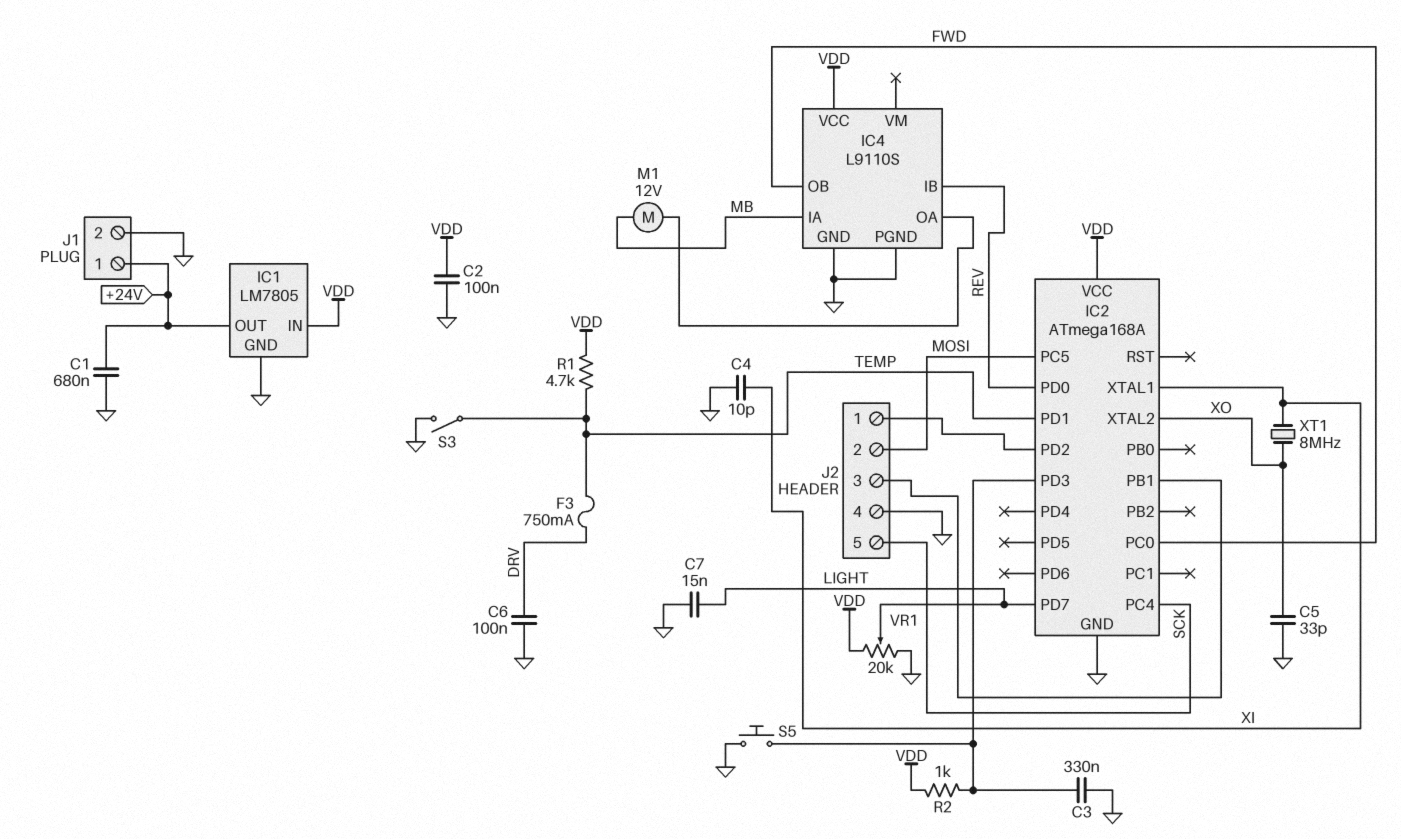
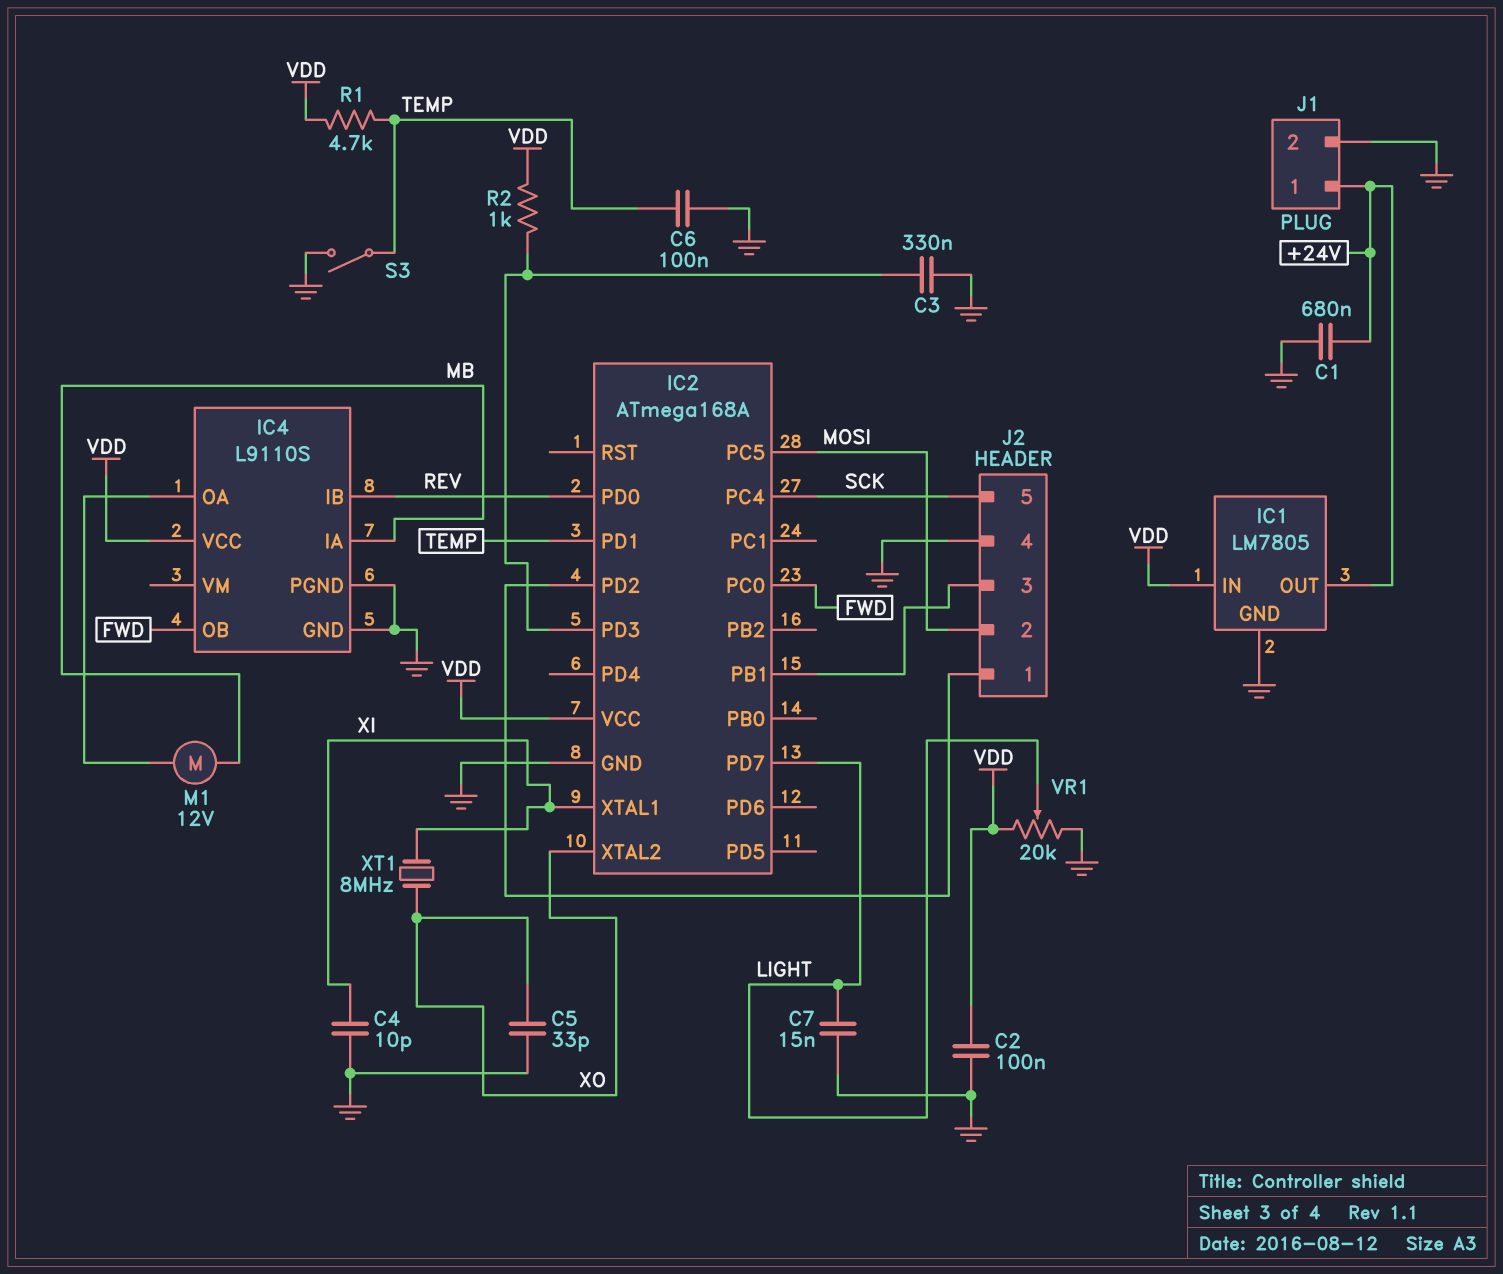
C6: 100nF (DRV, GND) -> 100nF (GND, TEMP)
F3: 750mA (DRV, TEMP) -> none
S5: button (GND, IC2/PD3) -> none

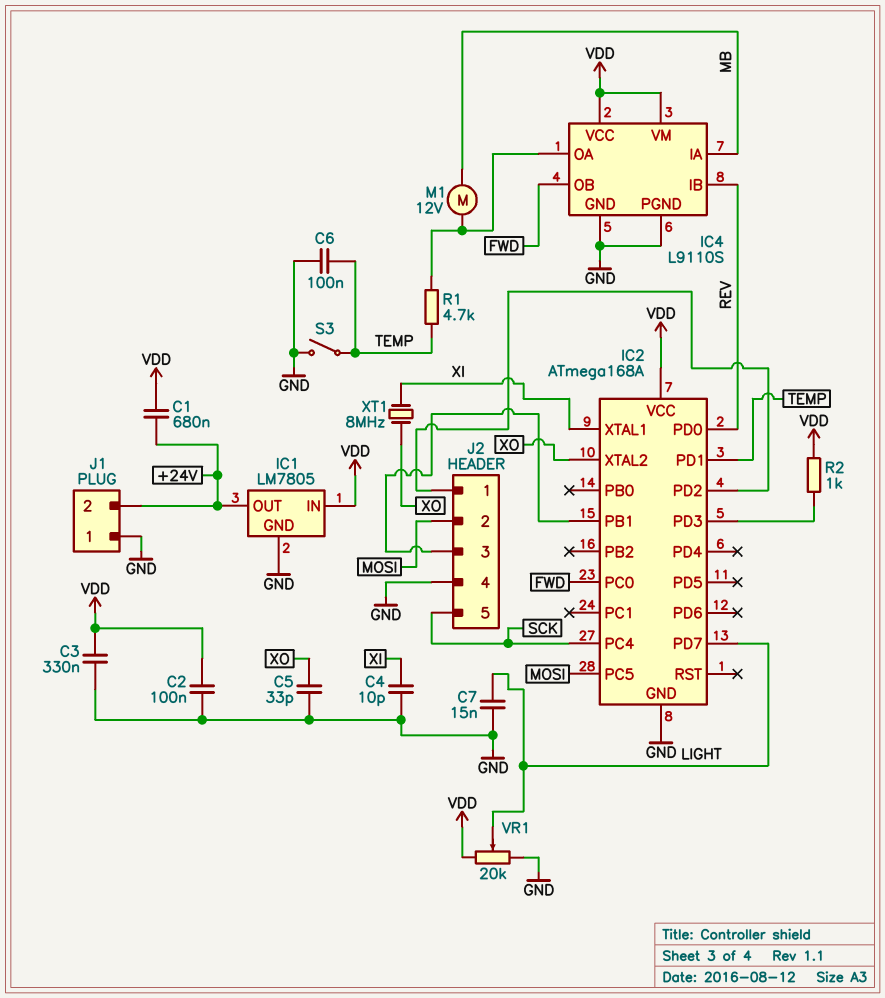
C1: 680nF (+24V, GND) -> 680nF (+24V, VDD)
C3: 330nF (GND, IC2/PD3) -> 330nF (GND, VDD)
IC4 pin VM: none -> VDD
J1 pin 1: +24V -> GND
J1 pin 2: GND -> +24V
R1: 4.7k (TEMP, VDD) -> 4.7k (IC4/OA, TEMP)

